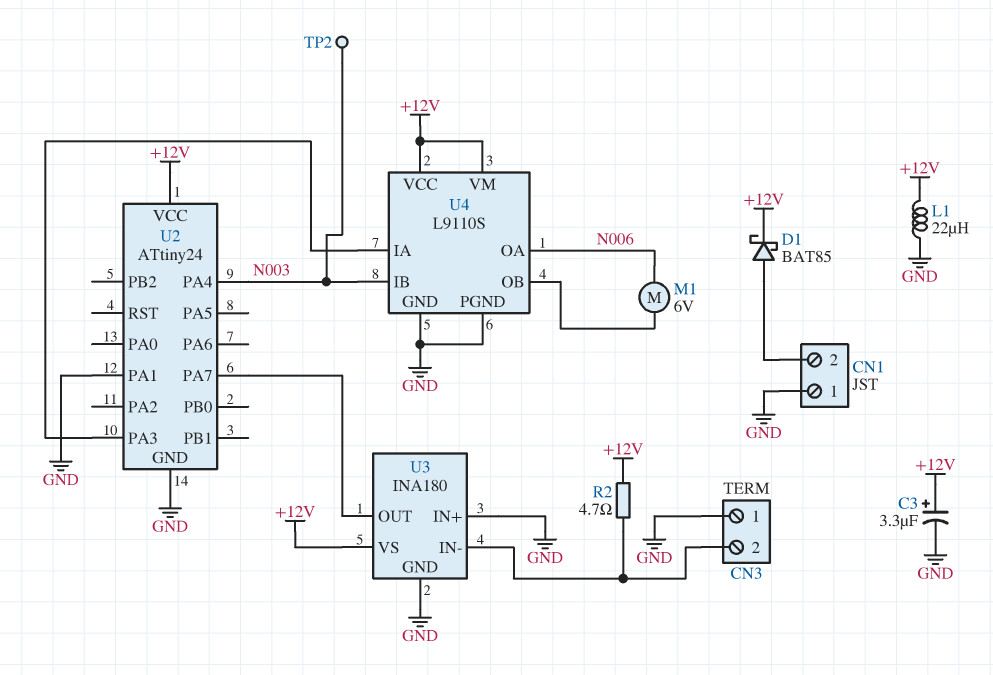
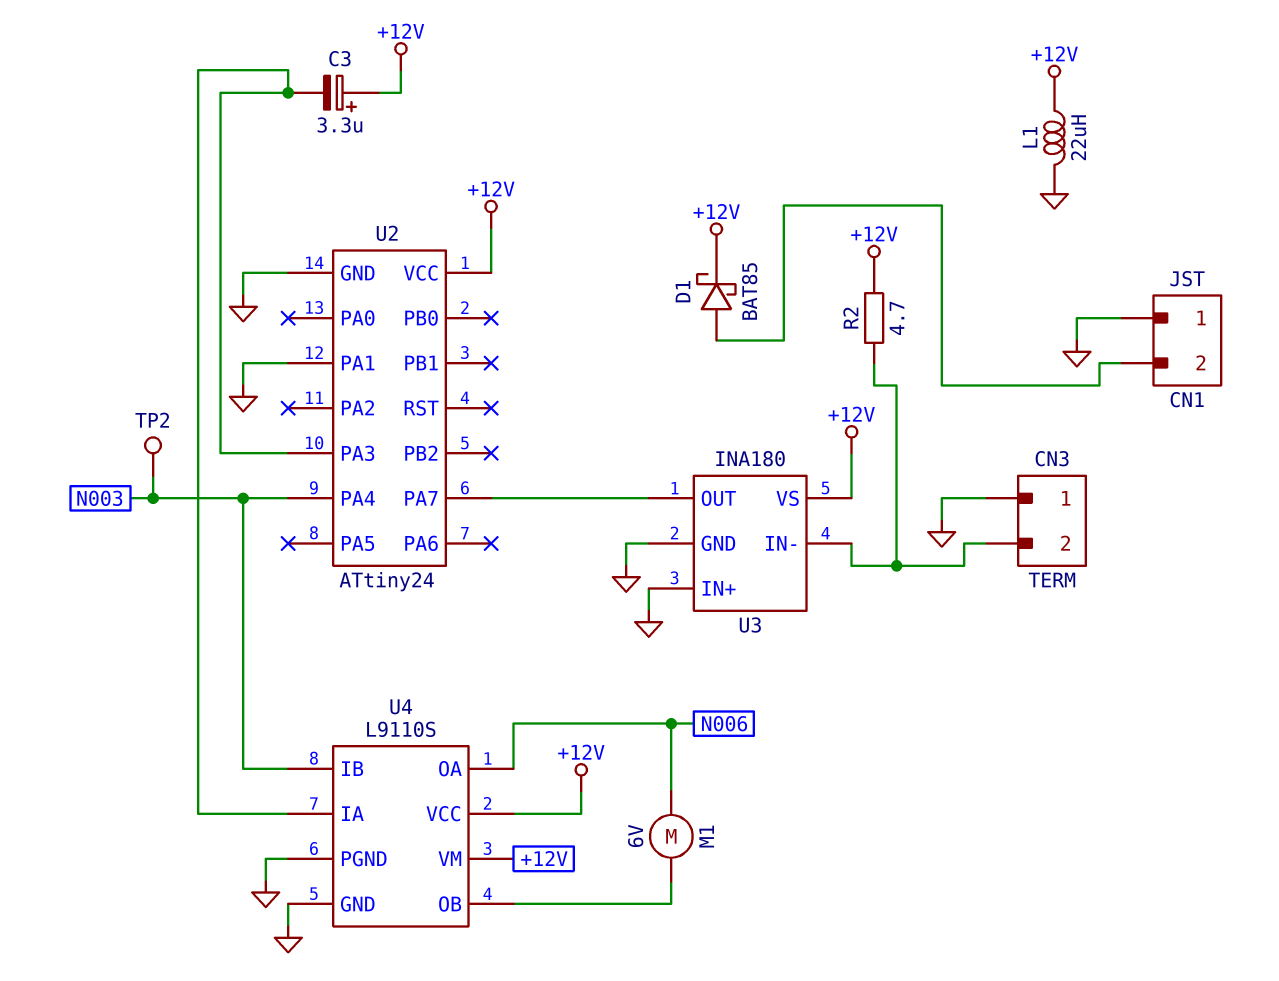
C3: 3.3uF (plus +12V, minus GND) -> 3.3uF (plus +12V, minus U2/PA3)

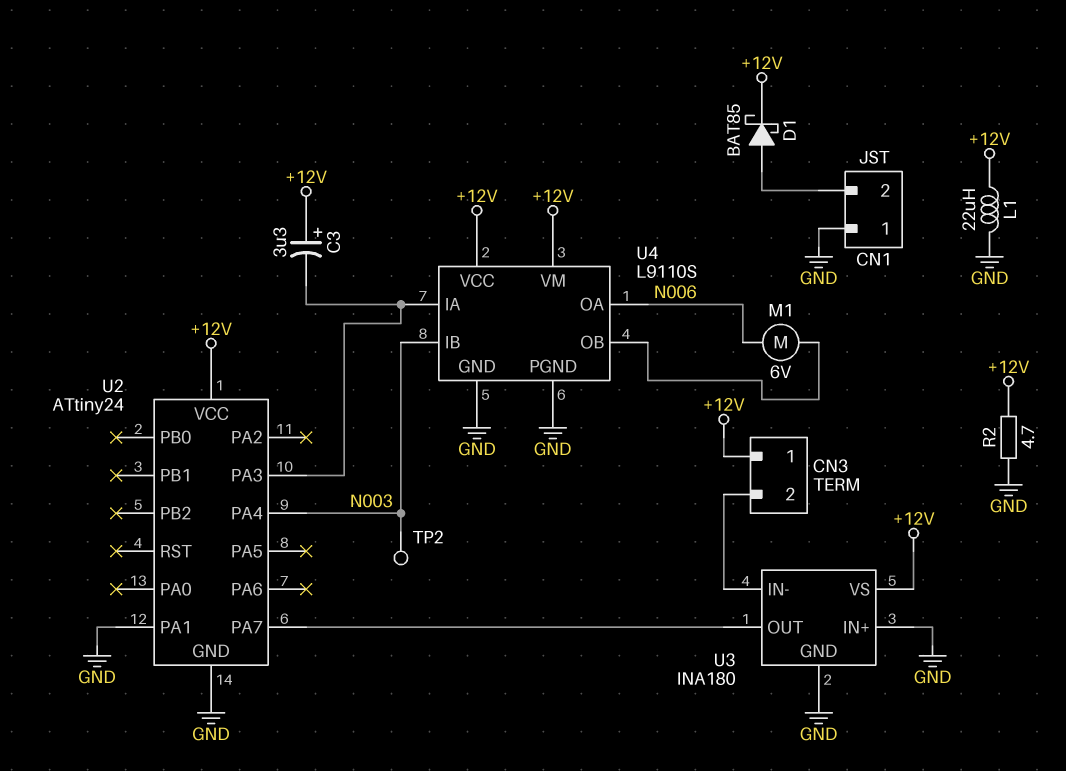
CN3 pin 1: GND -> +12V
R2: 4.7 (+12V, CN3/2) -> 4.7 (+12V, GND)

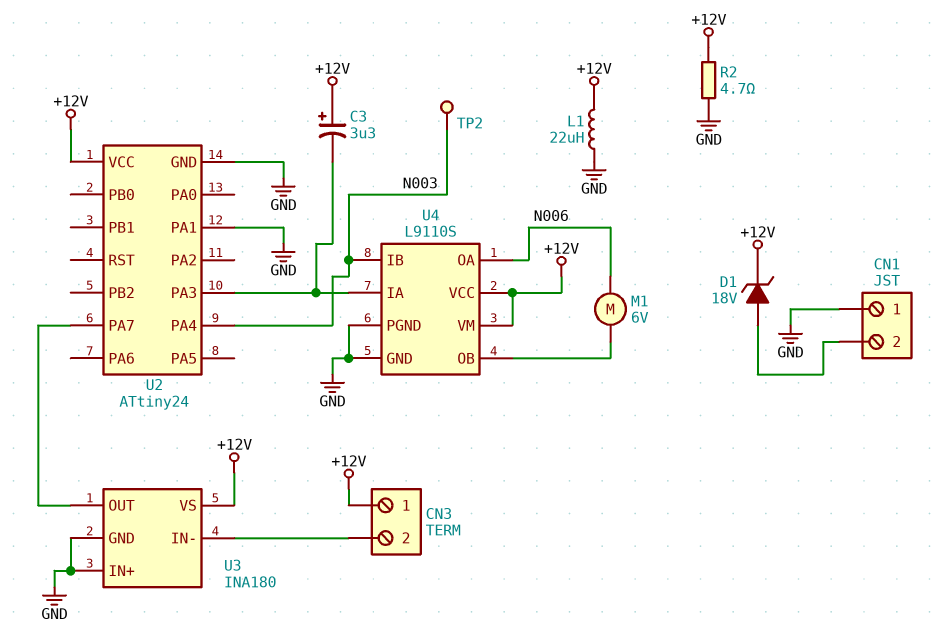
D1: schottky BAT85 (A CN1/2, K +12V) -> zener 18V (A CN1/2, K +12V)

